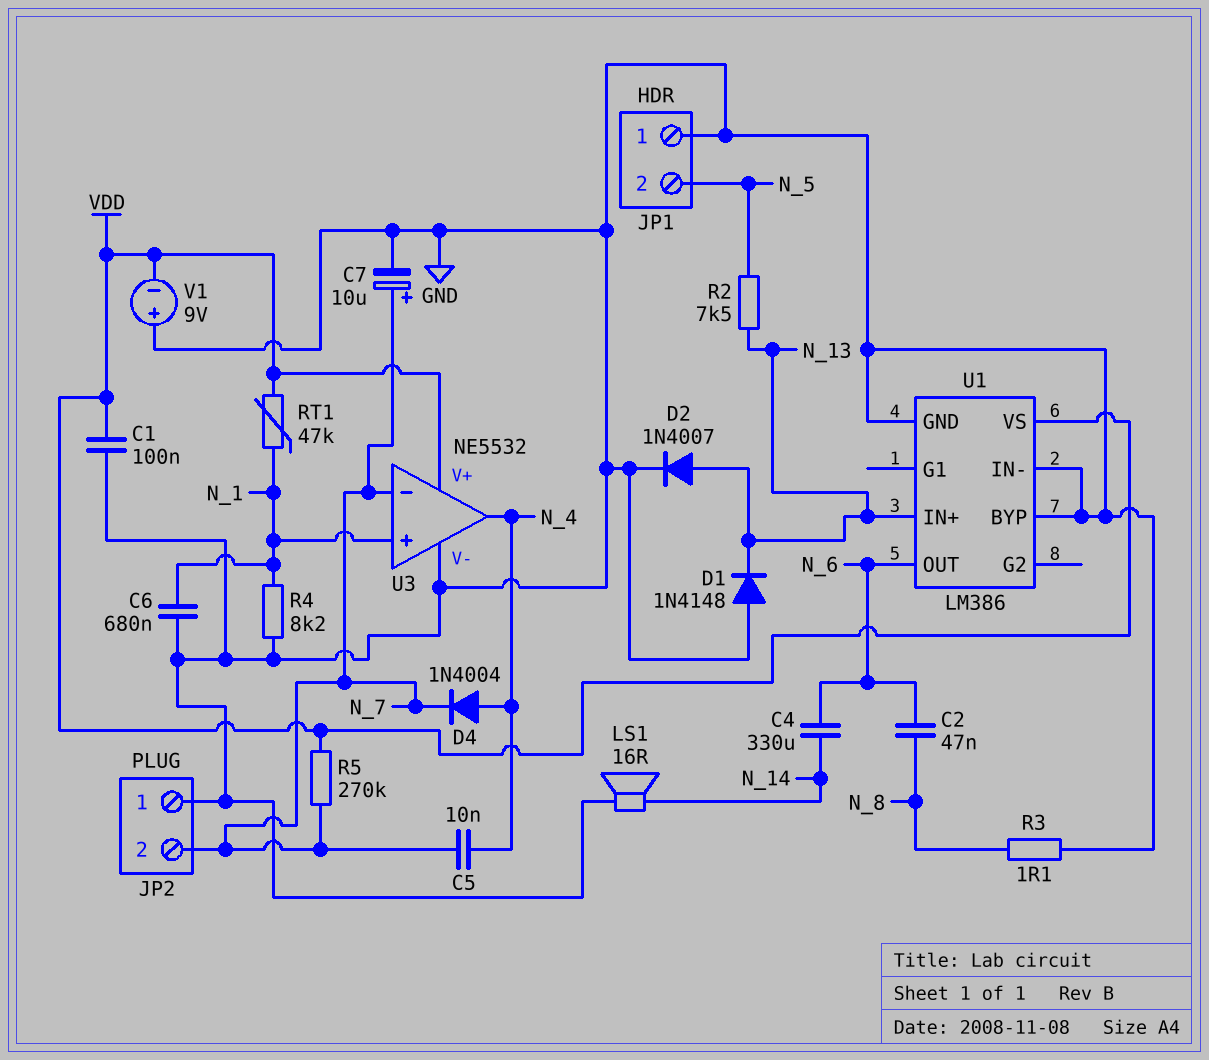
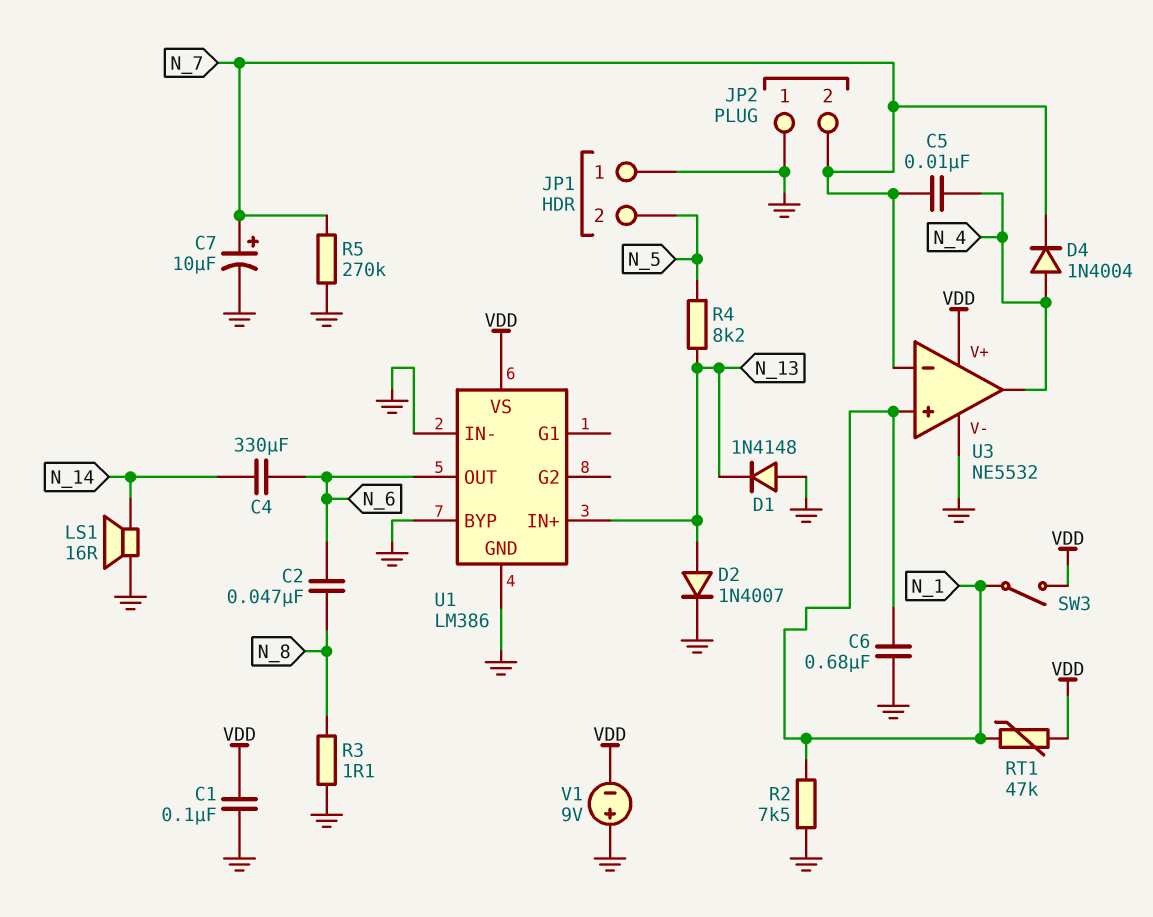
R2: 7.5k (N_5, N_13) -> 7.5k (GND, N_1)
R4: 8.2k (GND, N_1) -> 8.2k (N_5, N_13)
R5: 270k (N_7, VDD) -> 270k (GND, N_7)
SW3: none -> switch (N_1, VDD)

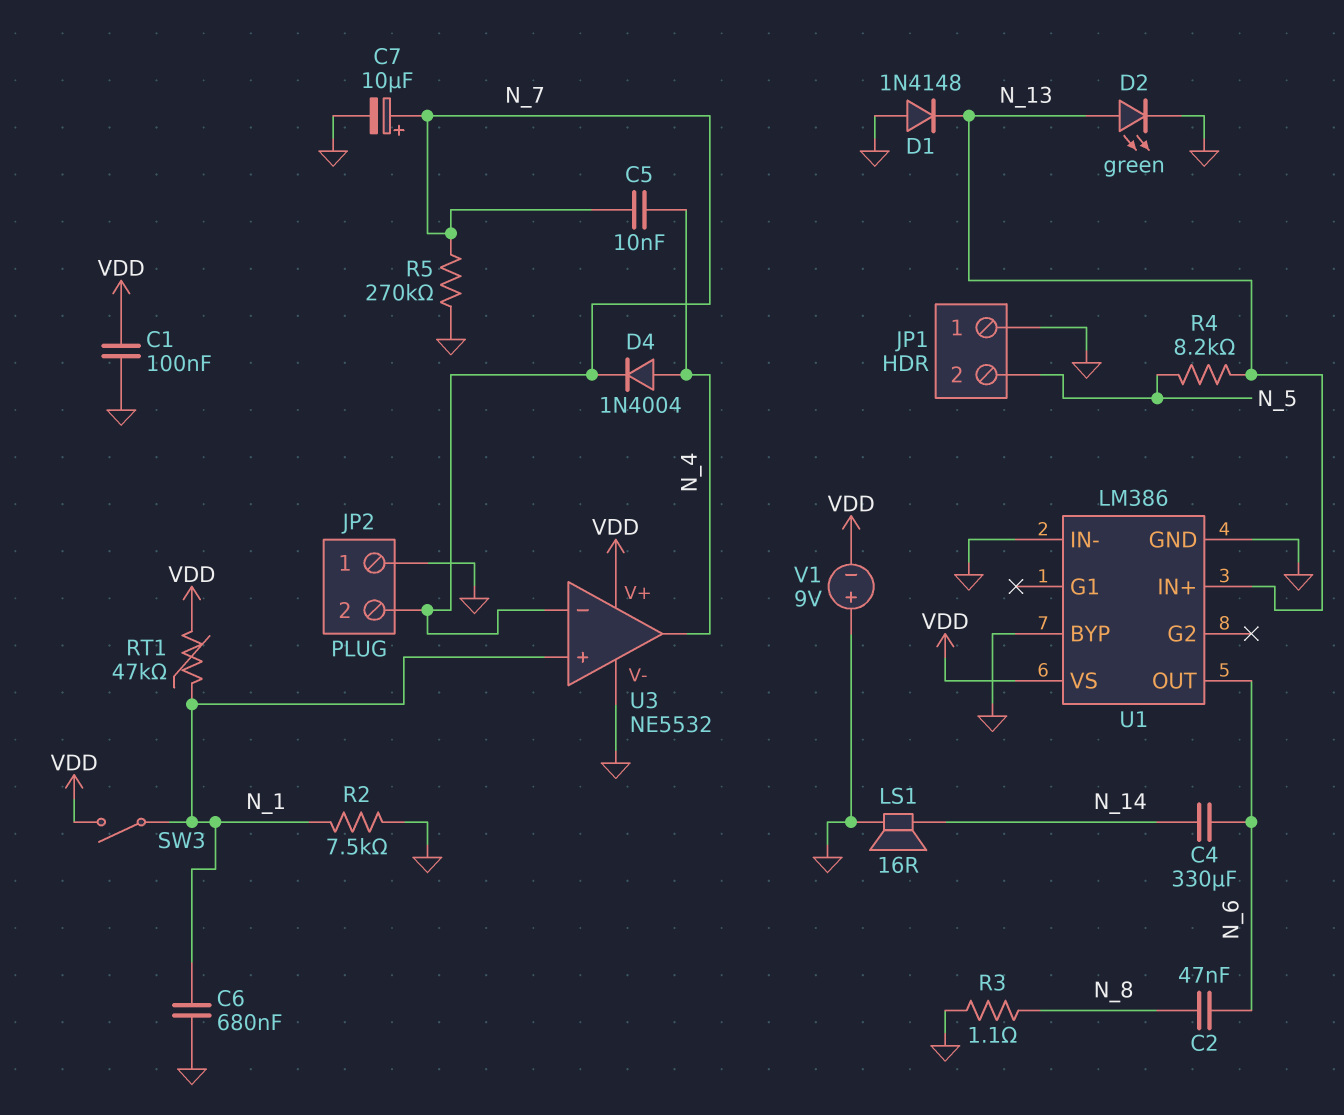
D2: diode 1N4007 (A N_13, K GND) -> LED green (A N_13, K GND)

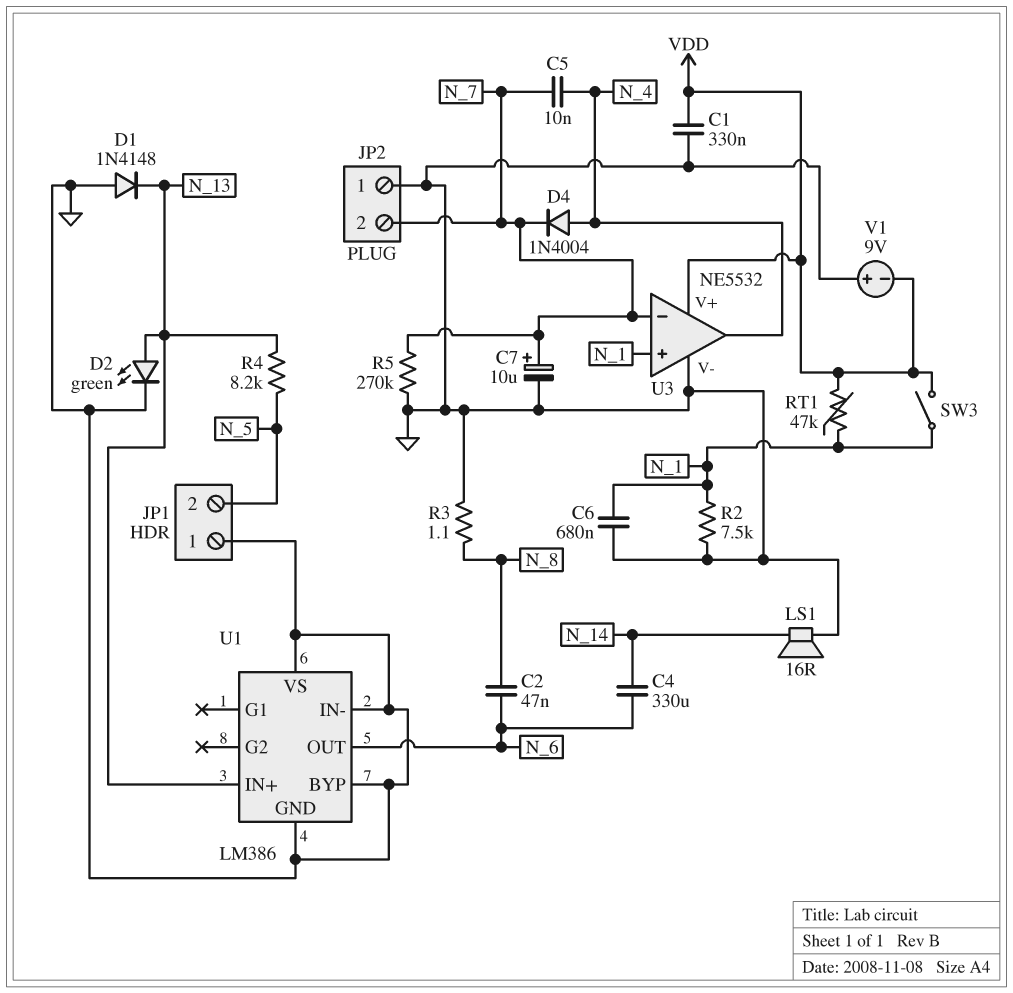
C1: 100nF (GND, VDD) -> 330nF (GND, VDD)
U1 pin VS: VDD -> GND

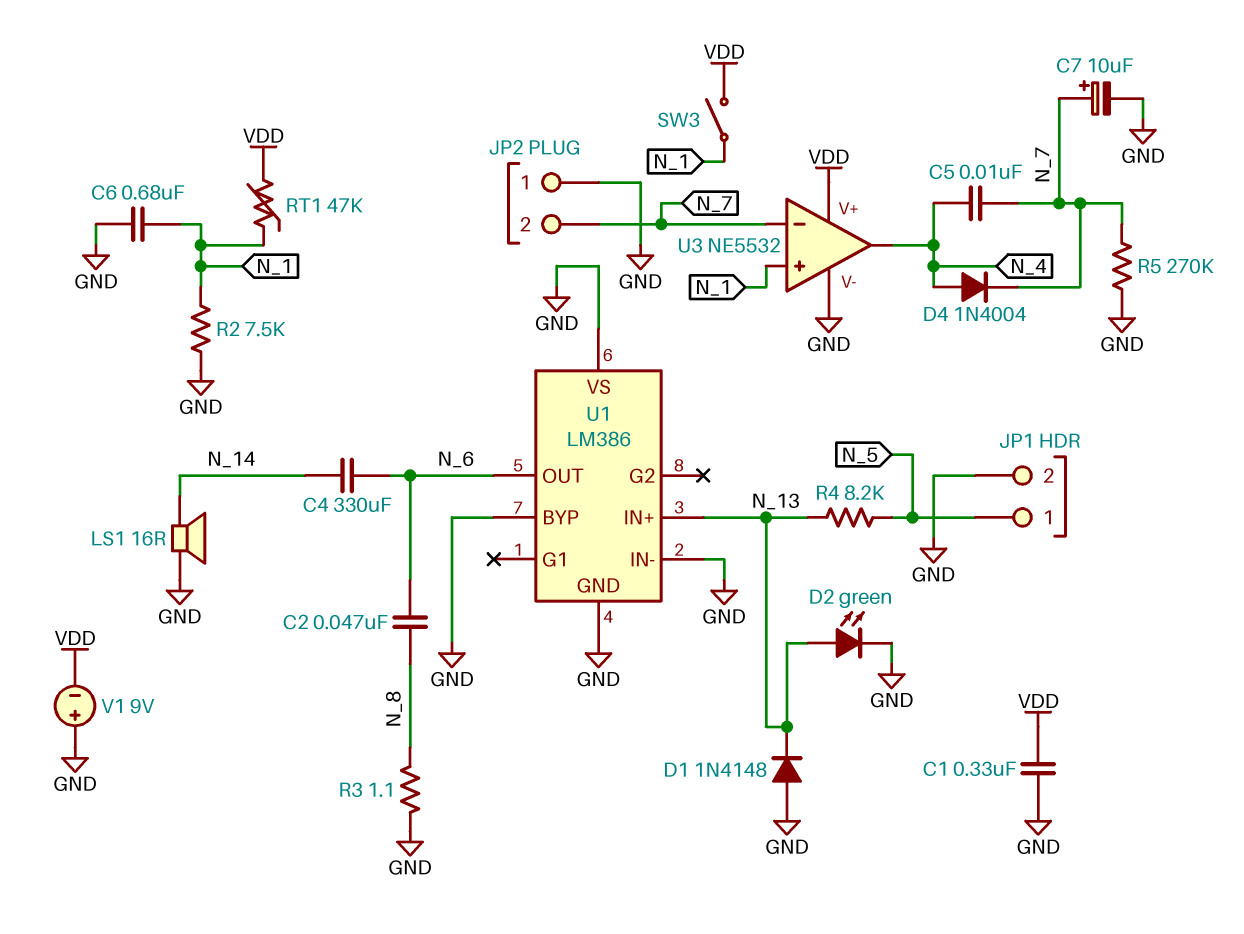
JP1 pin 1: GND -> N_5
JP1 pin 2: N_5 -> GND

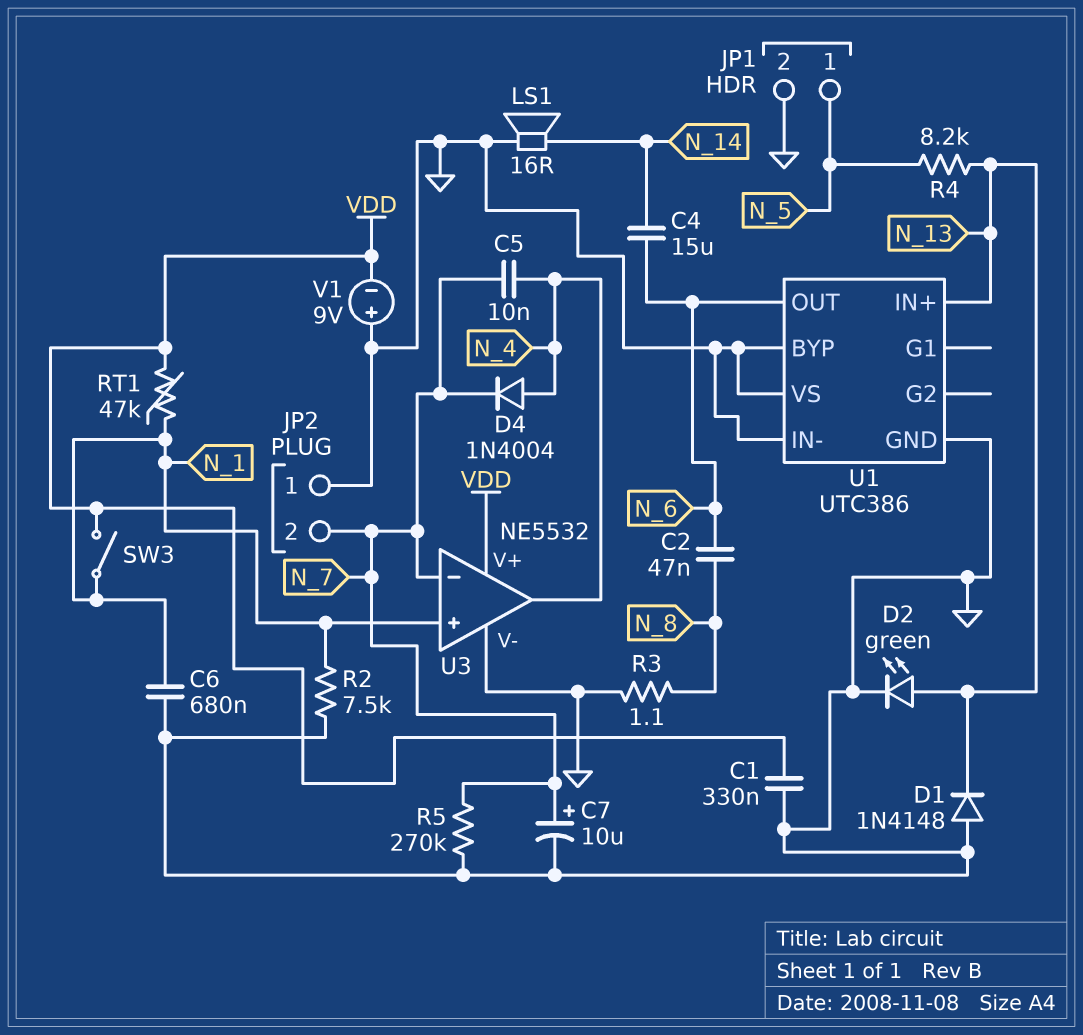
C4: 330uF (N_6, N_14) -> 15uF (N_6, N_14)
U1: LM386 -> UTC386

